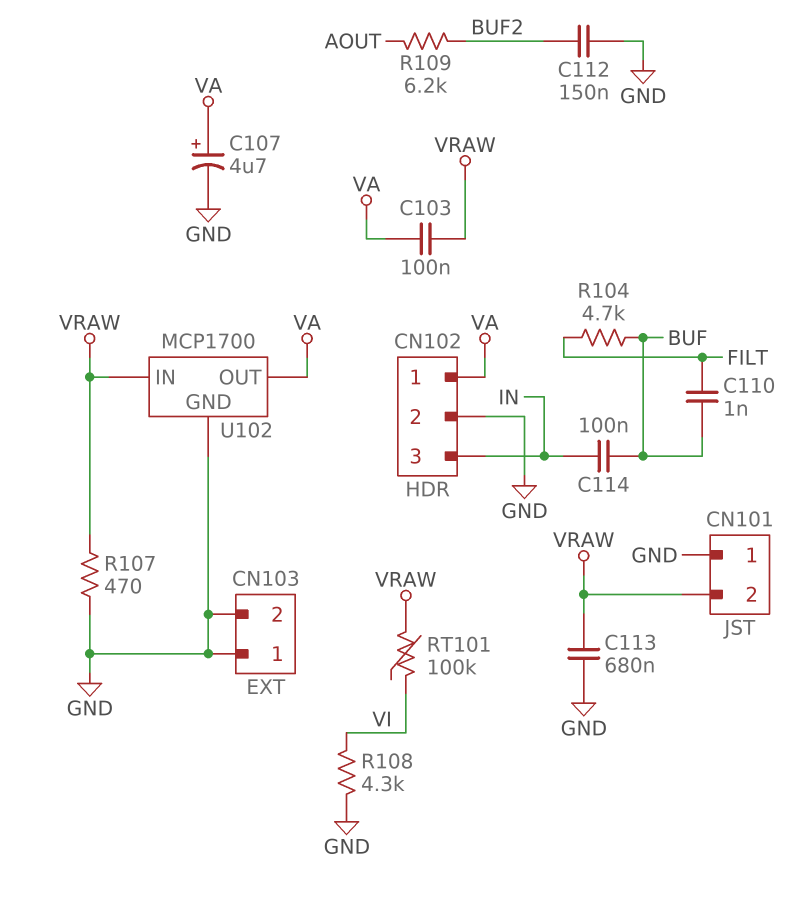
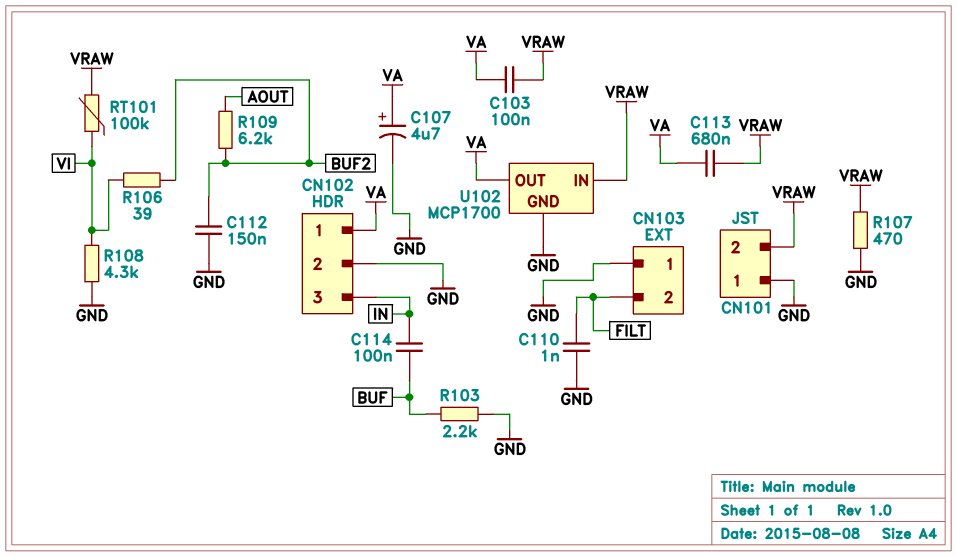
C110: 1nF (BUF, FILT) -> 1nF (FILT, GND)
C113: 680nF (GND, VRAW) -> 680nF (VA, VRAW)
CN103 pin 2: GND -> FILT
R103: none -> 2.2k (BUF, GND)
R104: 4.7k (BUF, FILT) -> none
R106: none -> 39 (BUF2, VI)

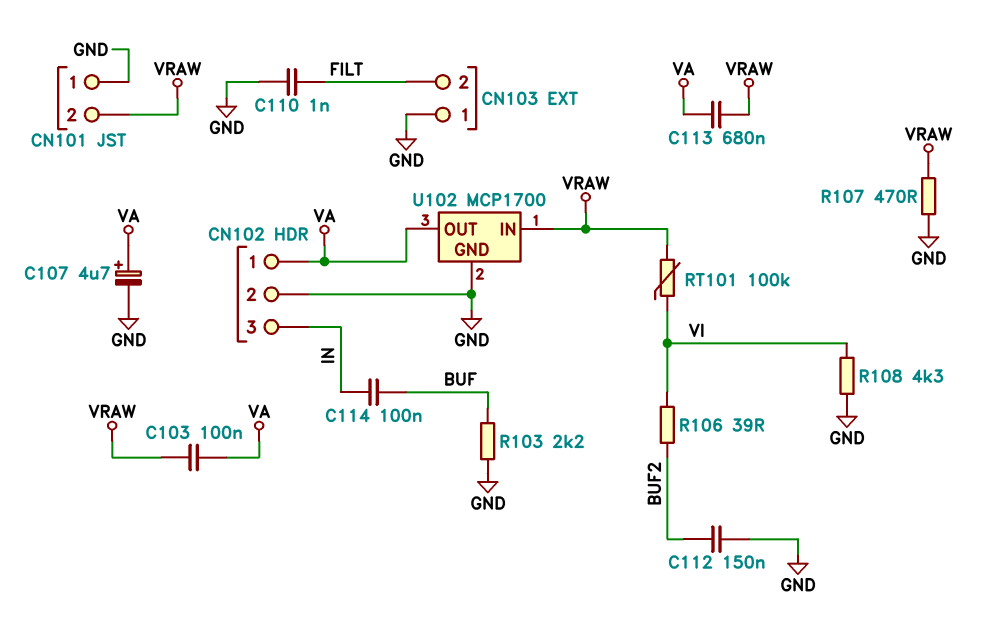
R109: 6.2k (AOUT, BUF2) -> none

